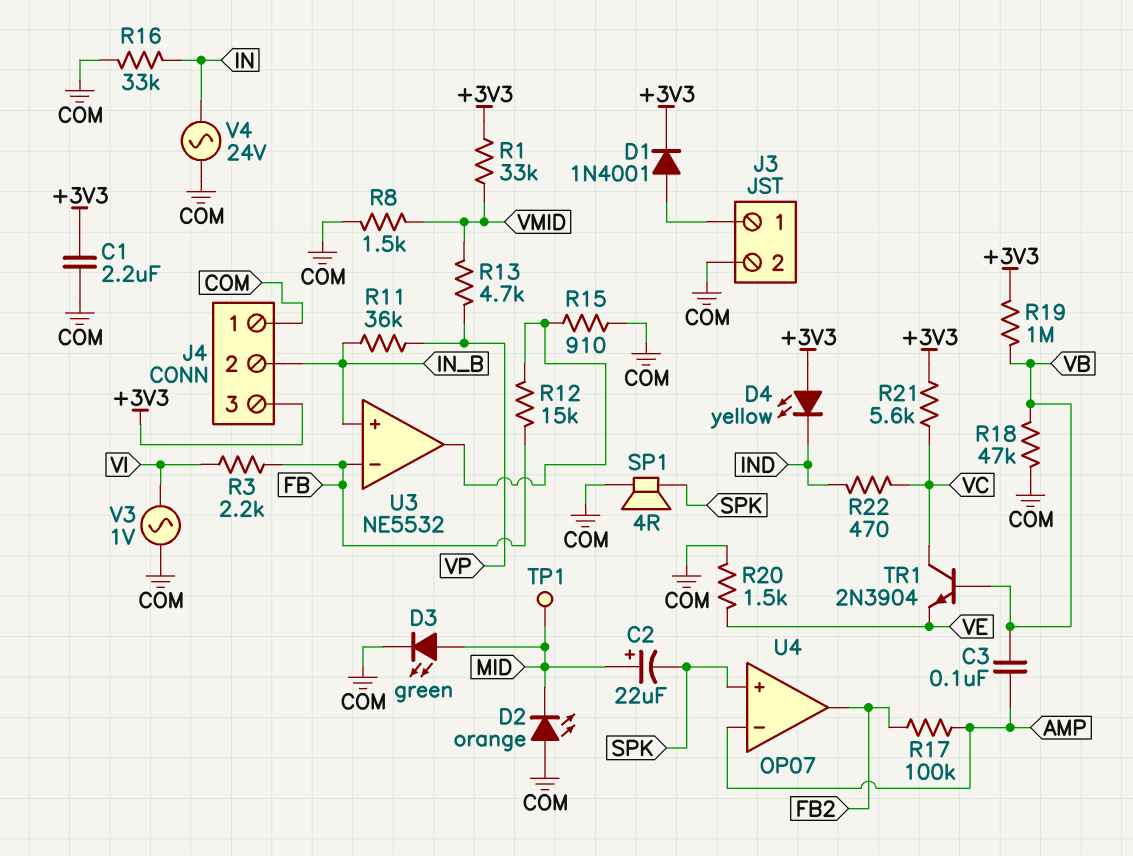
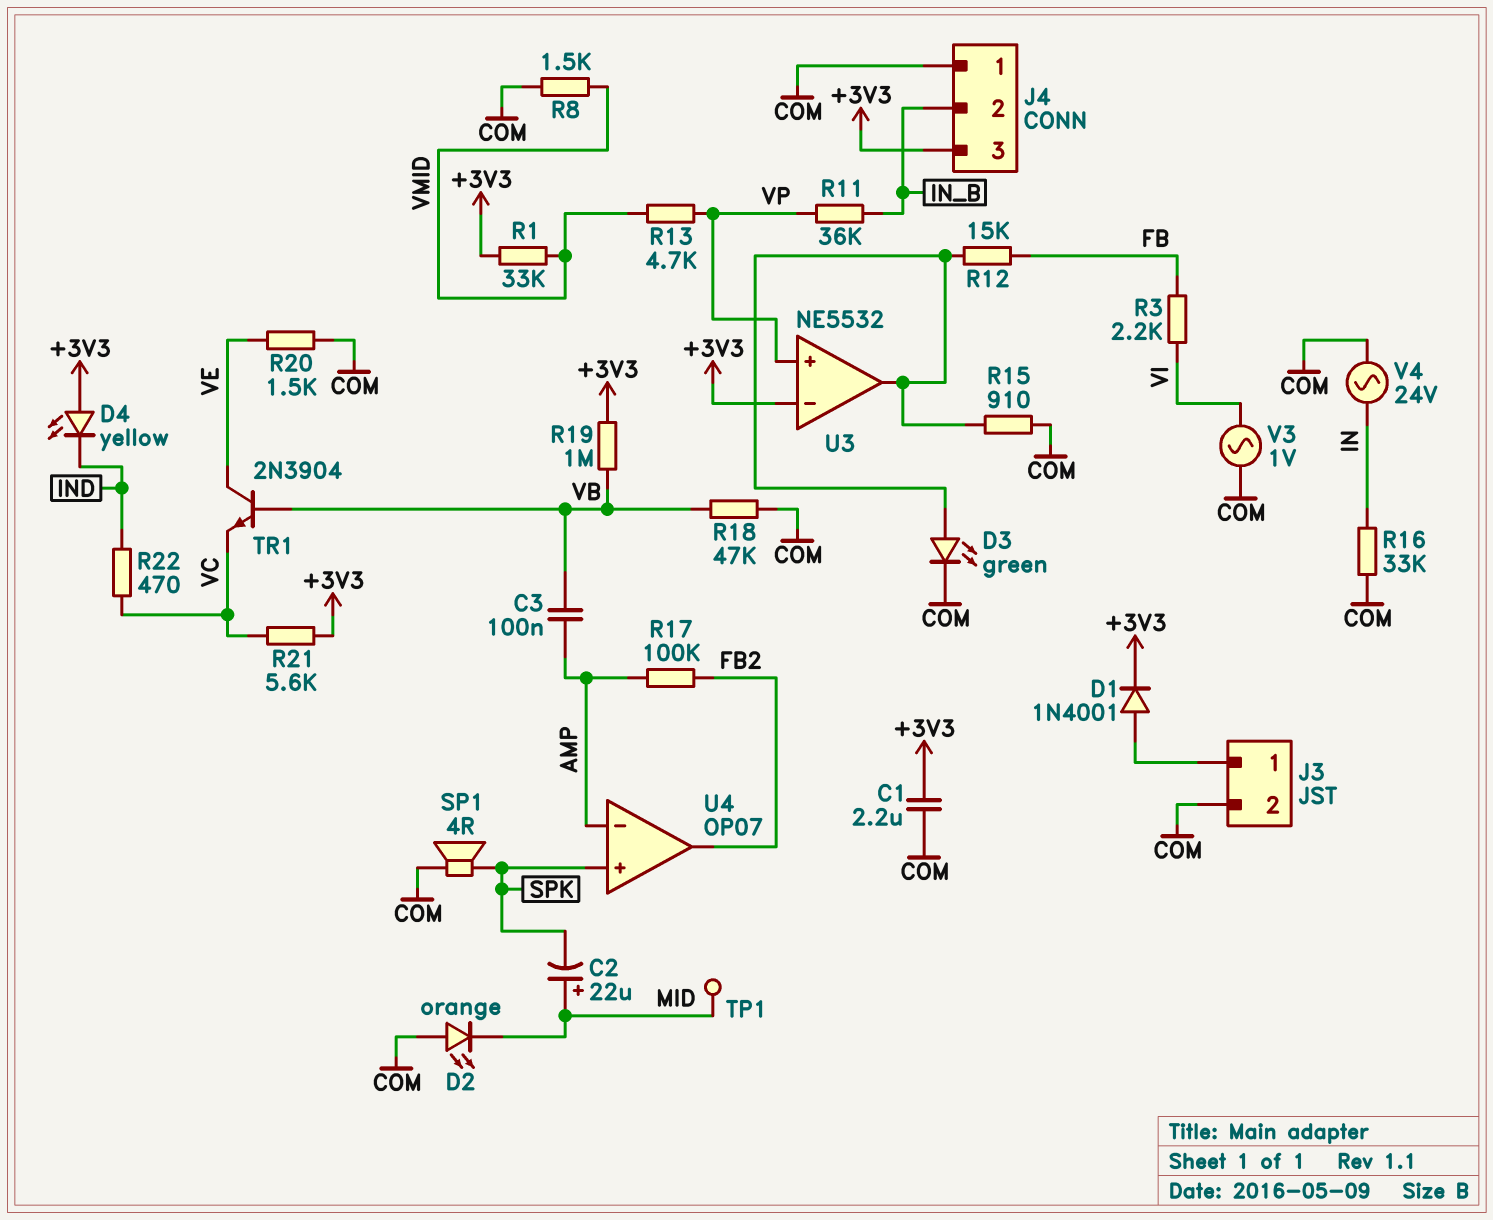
D3: LED green (A MID, K COM) -> LED green (A U3/out, K COM)
TR1: NPN 2N3904 (B VB, C VC, E VE) -> NPN 2N3904 (B VB, C VE, E VC)
U3 pin in+: IN_B -> VP
U3 pin in-: FB -> +3V3

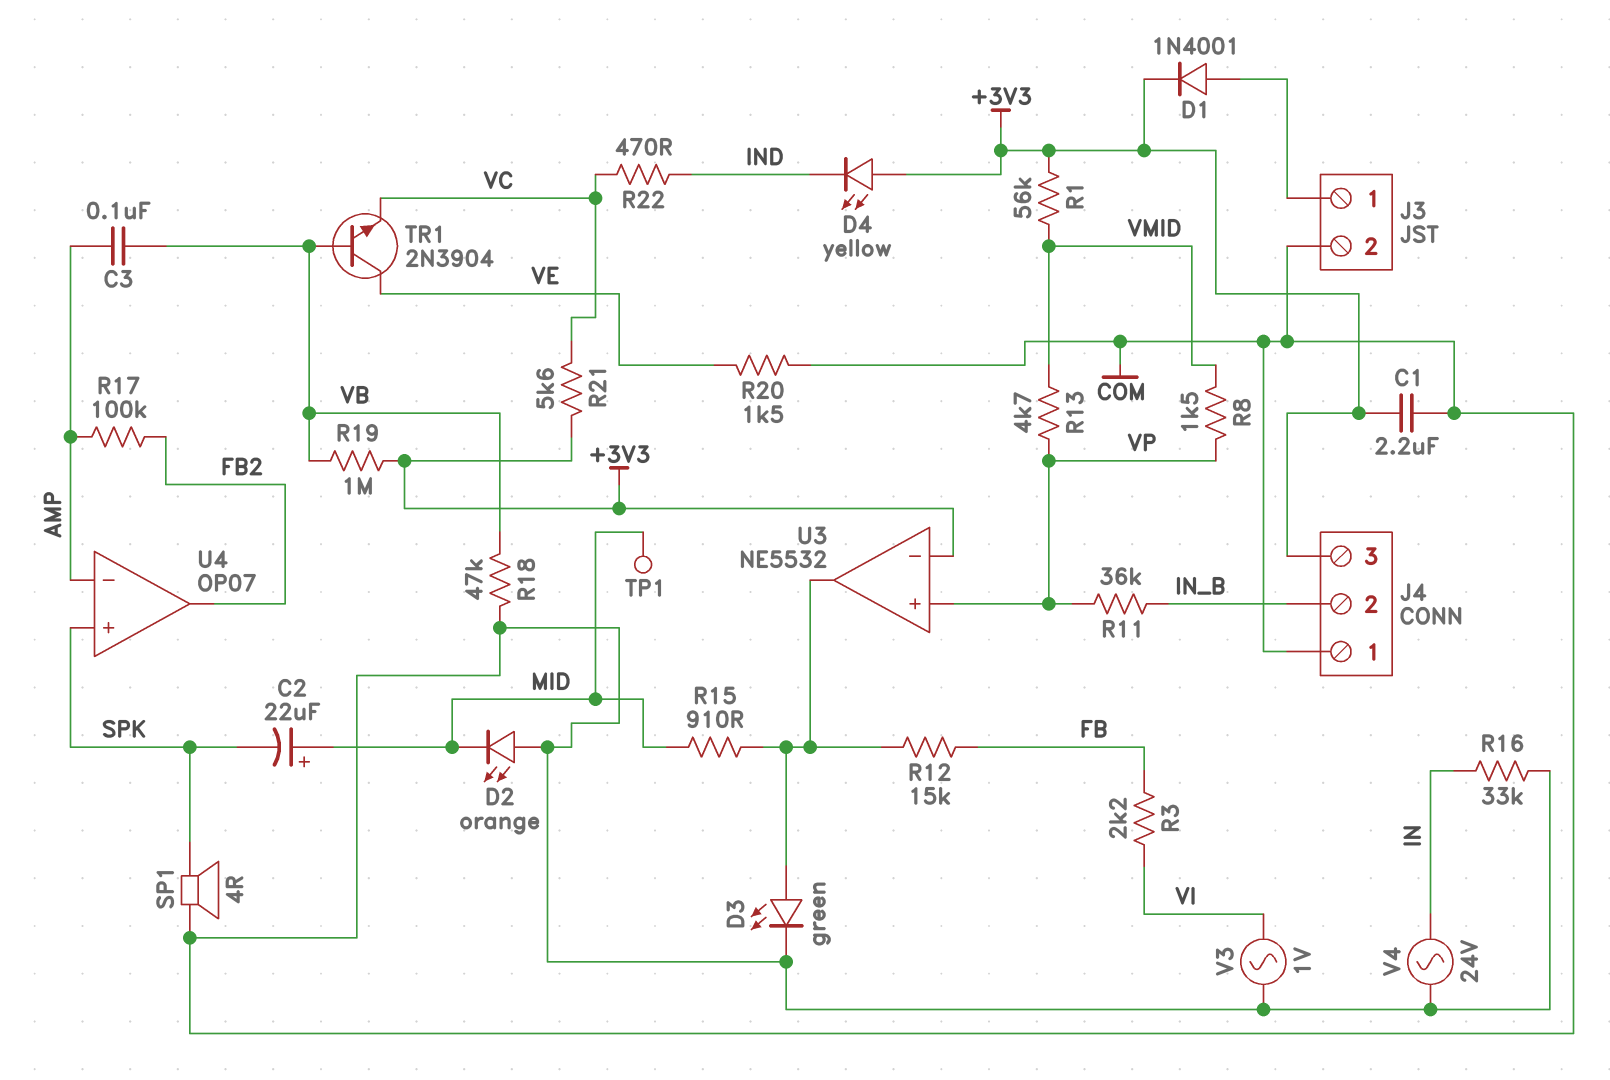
R1: 33k (+3V3, VMID) -> 56k (+3V3, VMID)
R8: 1.5k (COM, VMID) -> 1.5k (VMID, VP)
R15: 910 (COM, U3/out) -> 910 (MID, U3/out)

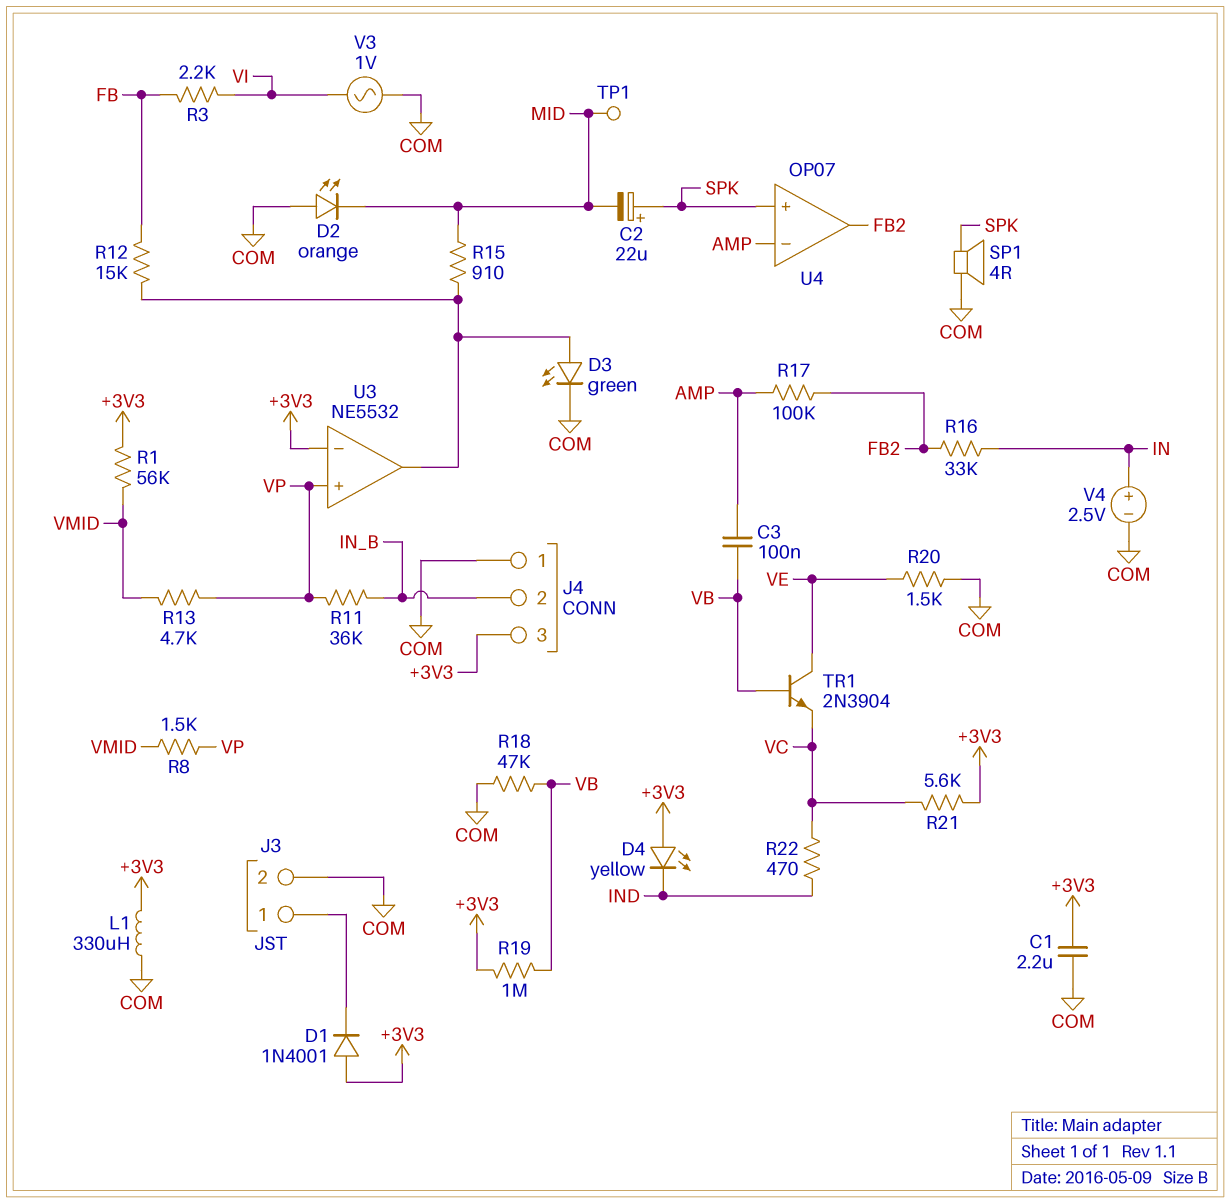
C2: 22uF (plus MID, minus SPK) -> 22uF (plus SPK, minus MID)
D1: diode 1N4001 (A J3/1, K +3V3) -> diode 1N4001 (A +3V3, K J3/1)
L1: none -> 330uH (+3V3, COM)
R16: 33k (COM, IN) -> 33k (FB2, IN)
V4: AC 24V (COM, IN) -> 2.5V (plus IN, minus COM)

